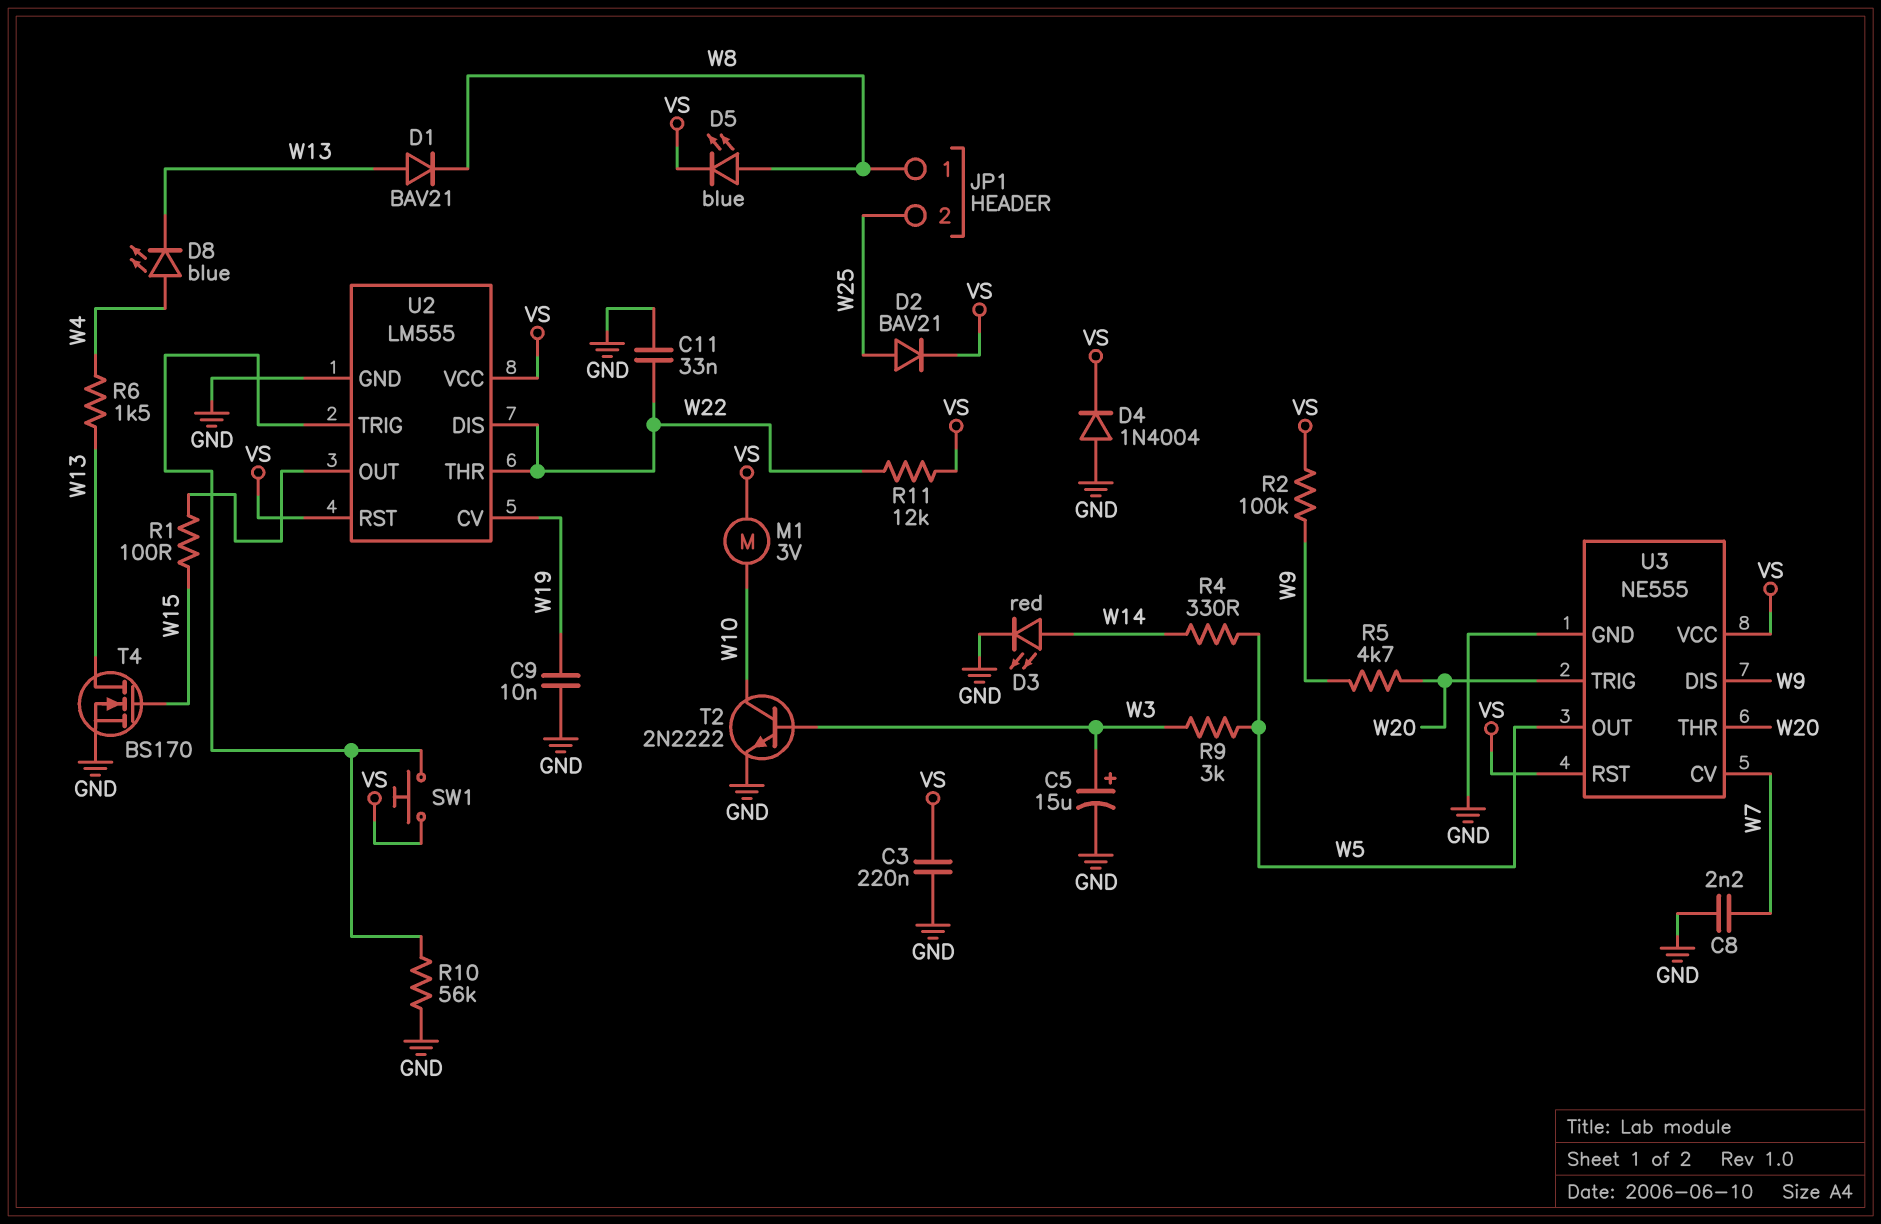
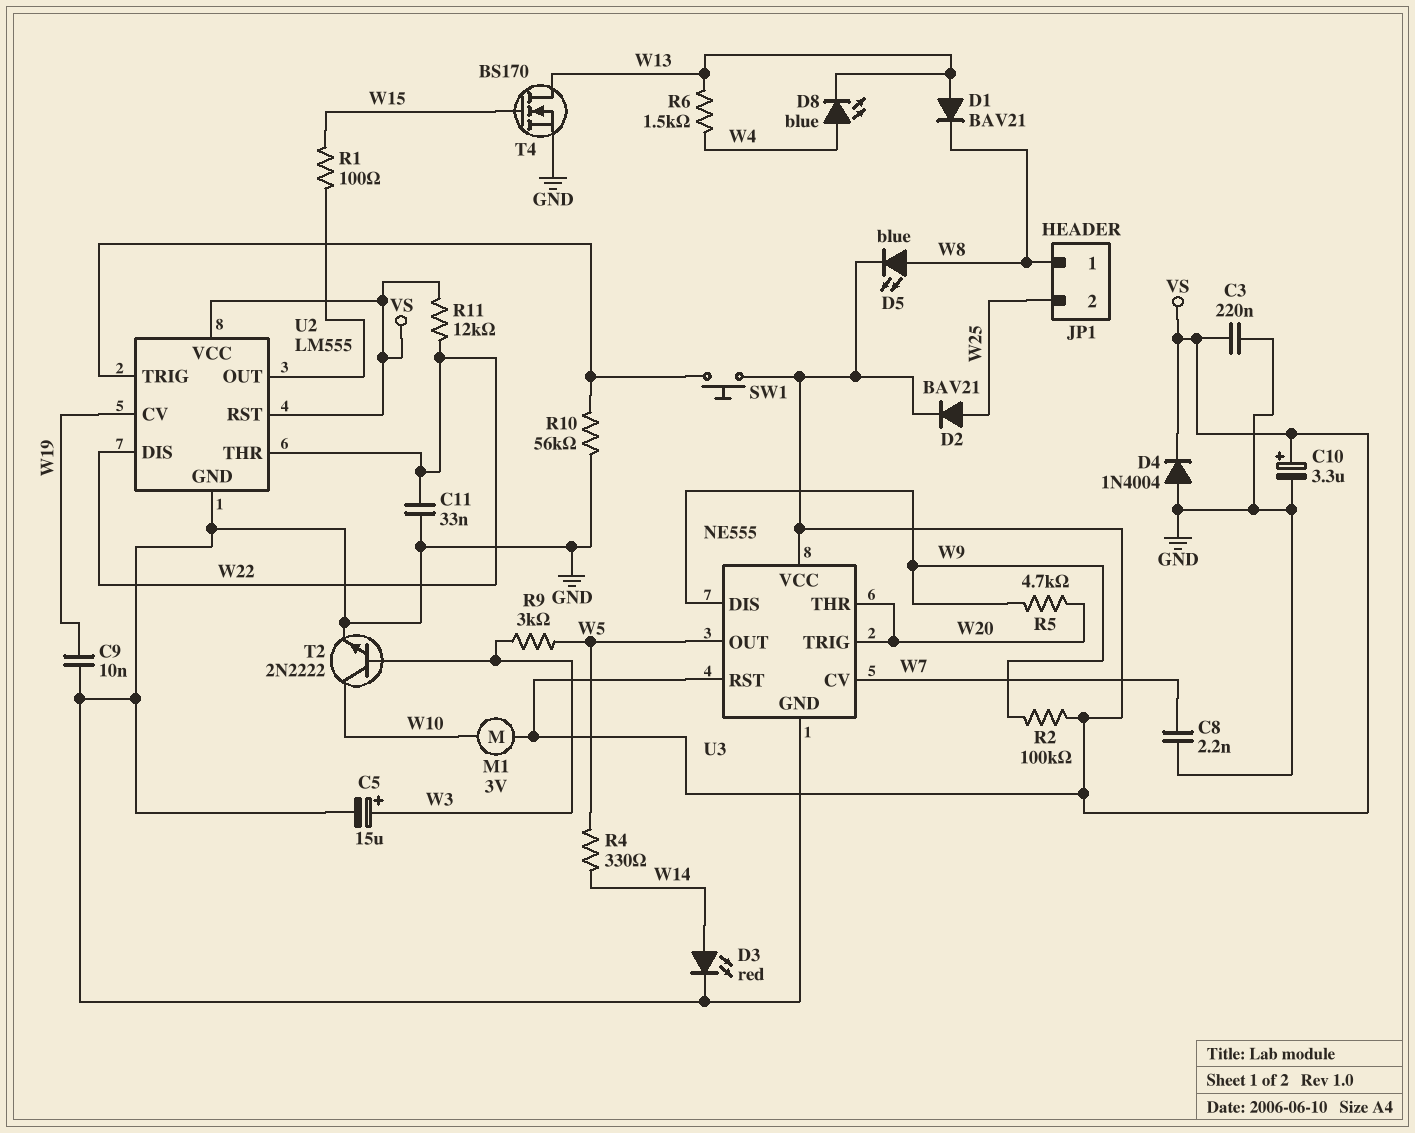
C10: none -> 3.3uF (plus VS, minus GND)

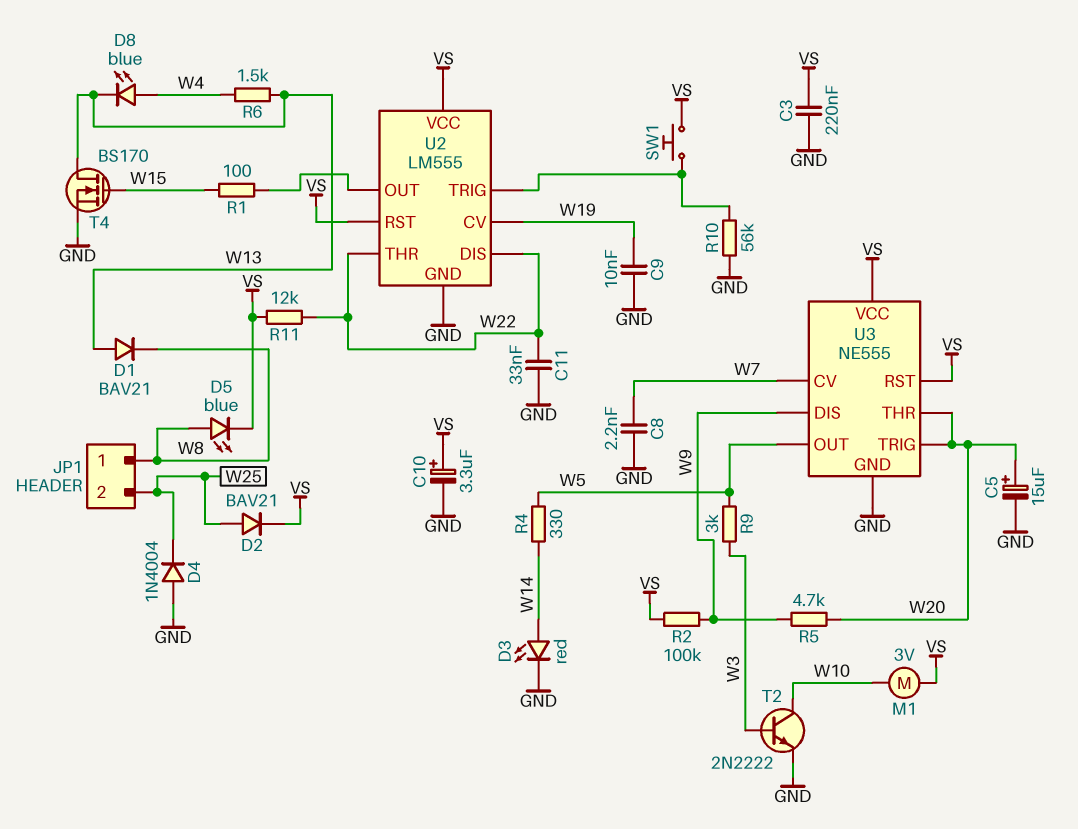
C5: 15uF (plus W3, minus GND) -> 15uF (plus W20, minus GND)
D4: diode 1N4004 (A GND, K VS) -> diode 1N4004 (A GND, K W25)

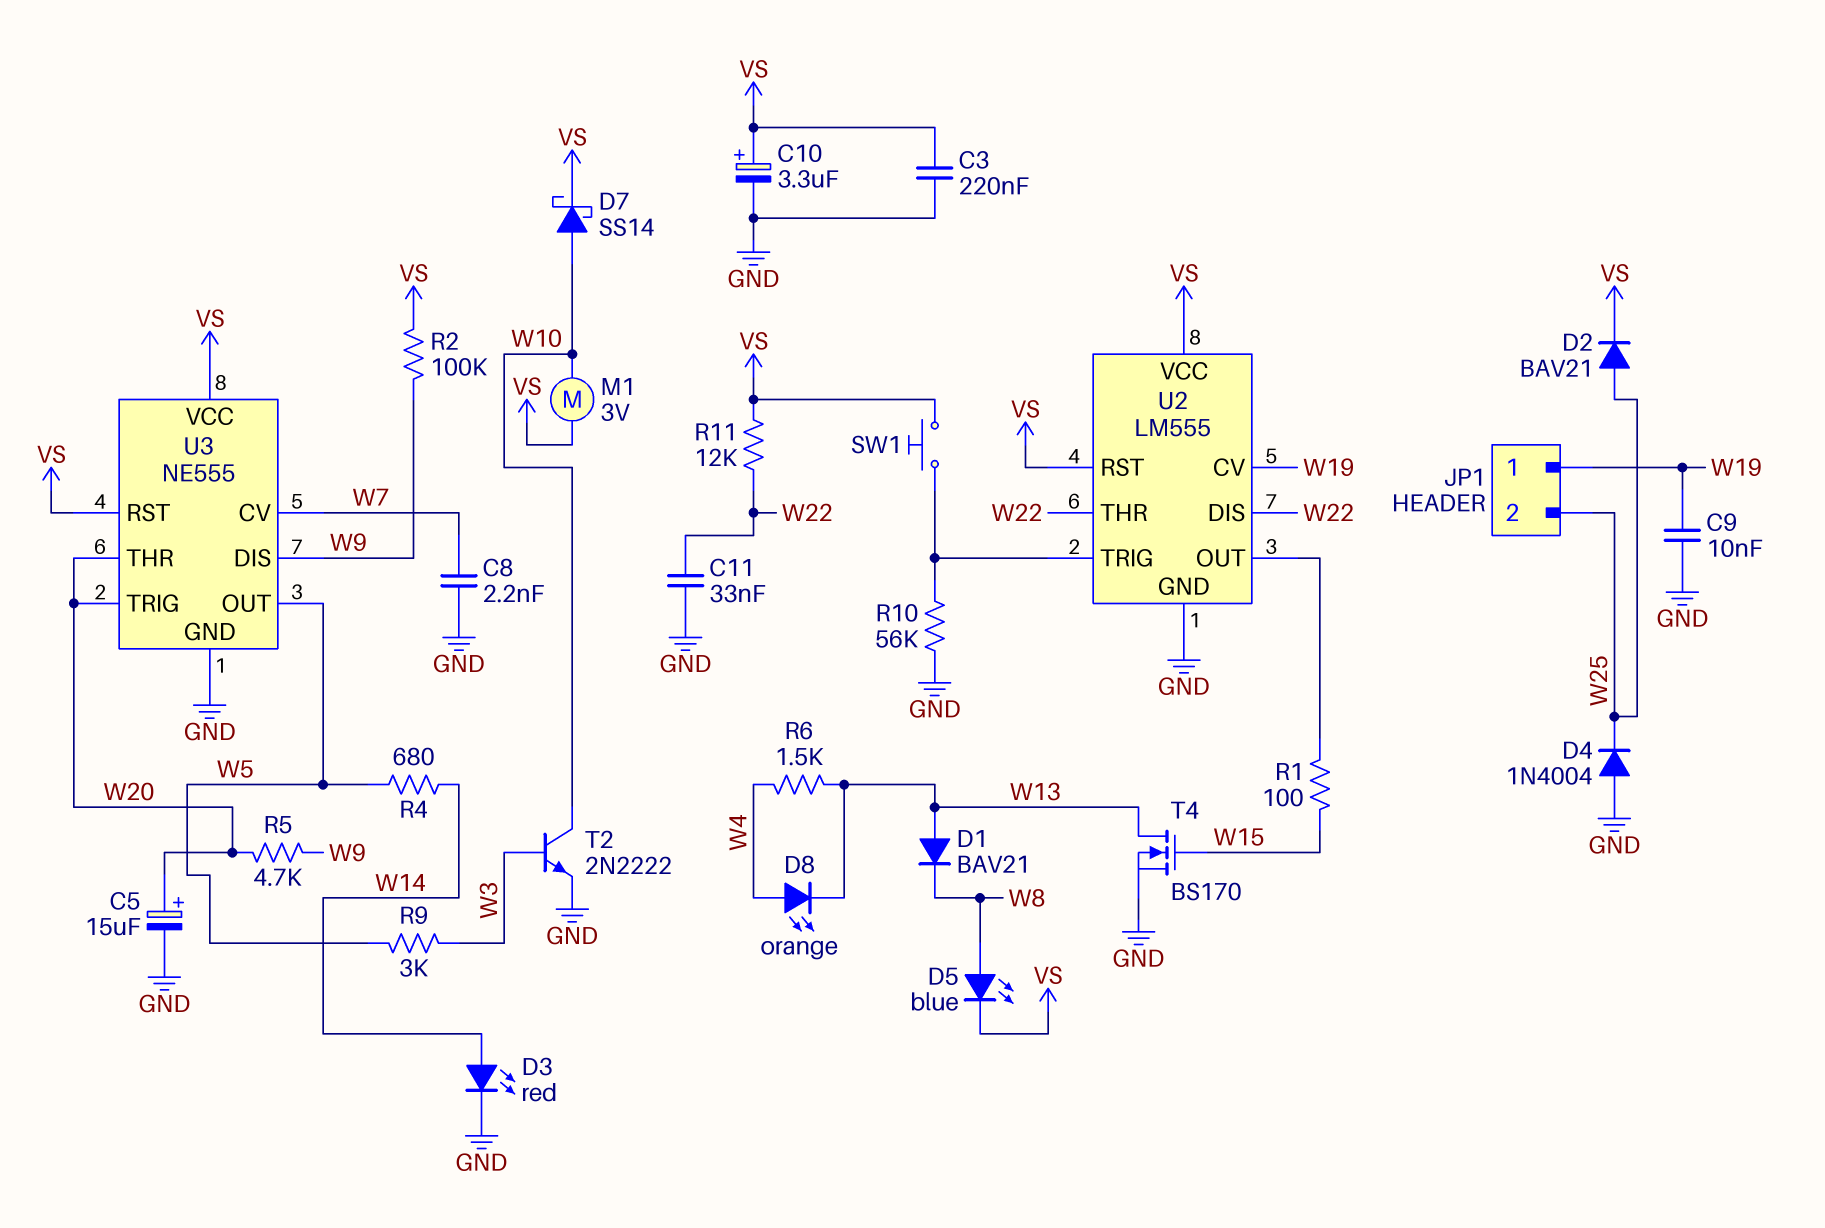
D7: none -> schottky SS14 (A W10, K VS)
D8: LED blue (A W4, K W13) -> LED orange (A W4, K W13)
JP1 pin 1: W8 -> W19
R4: 330 (W5, W14) -> 680 (W5, W14)

